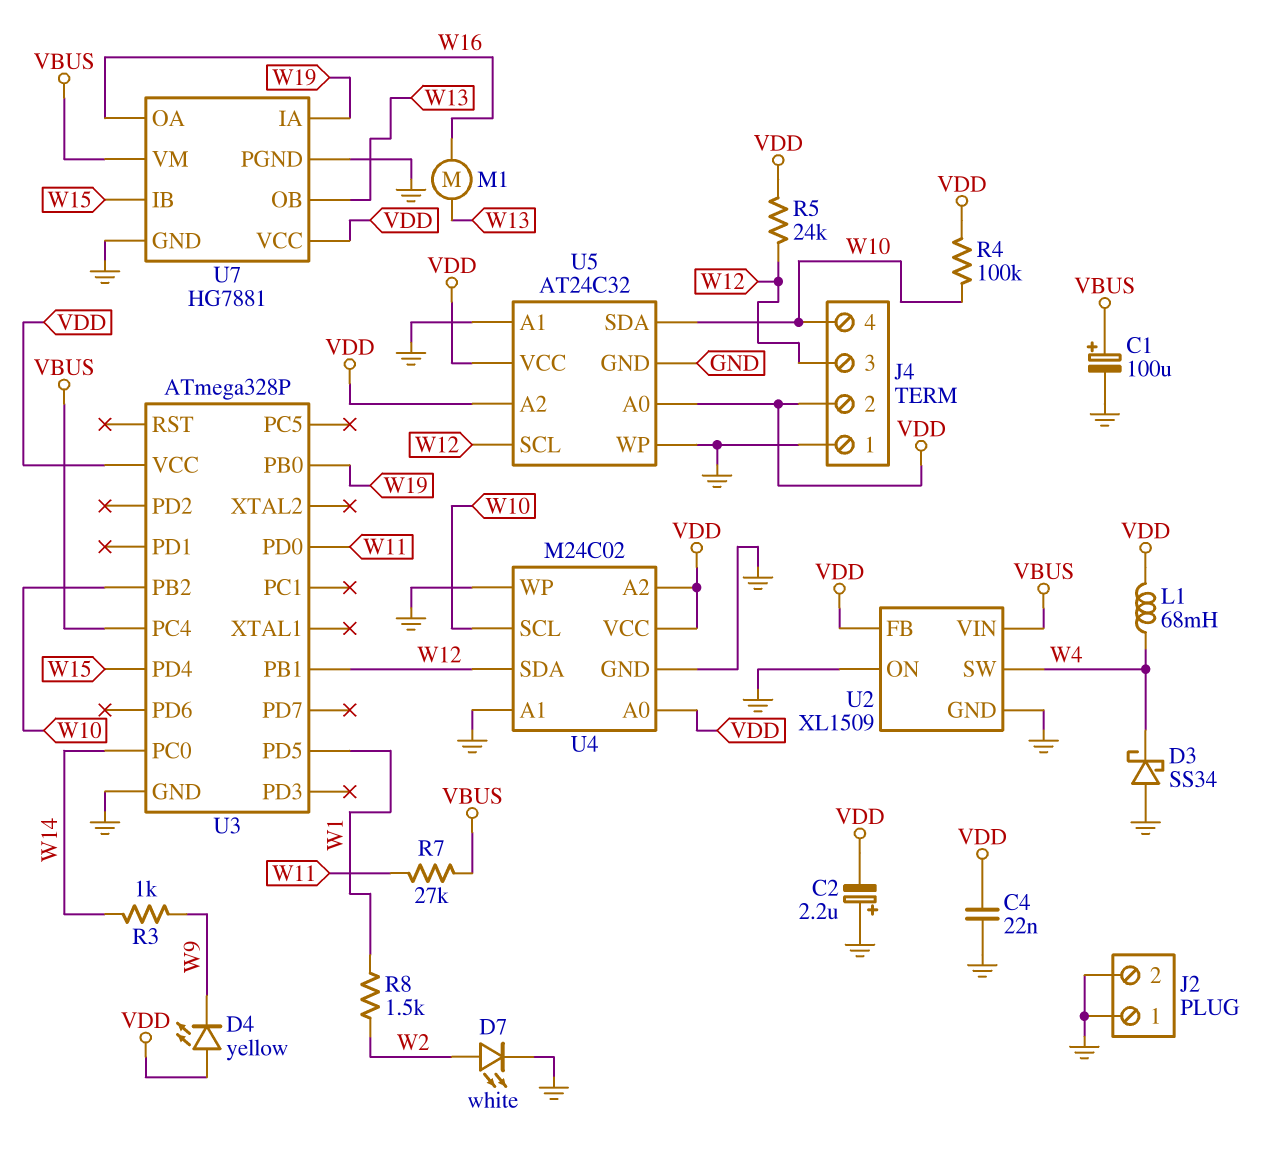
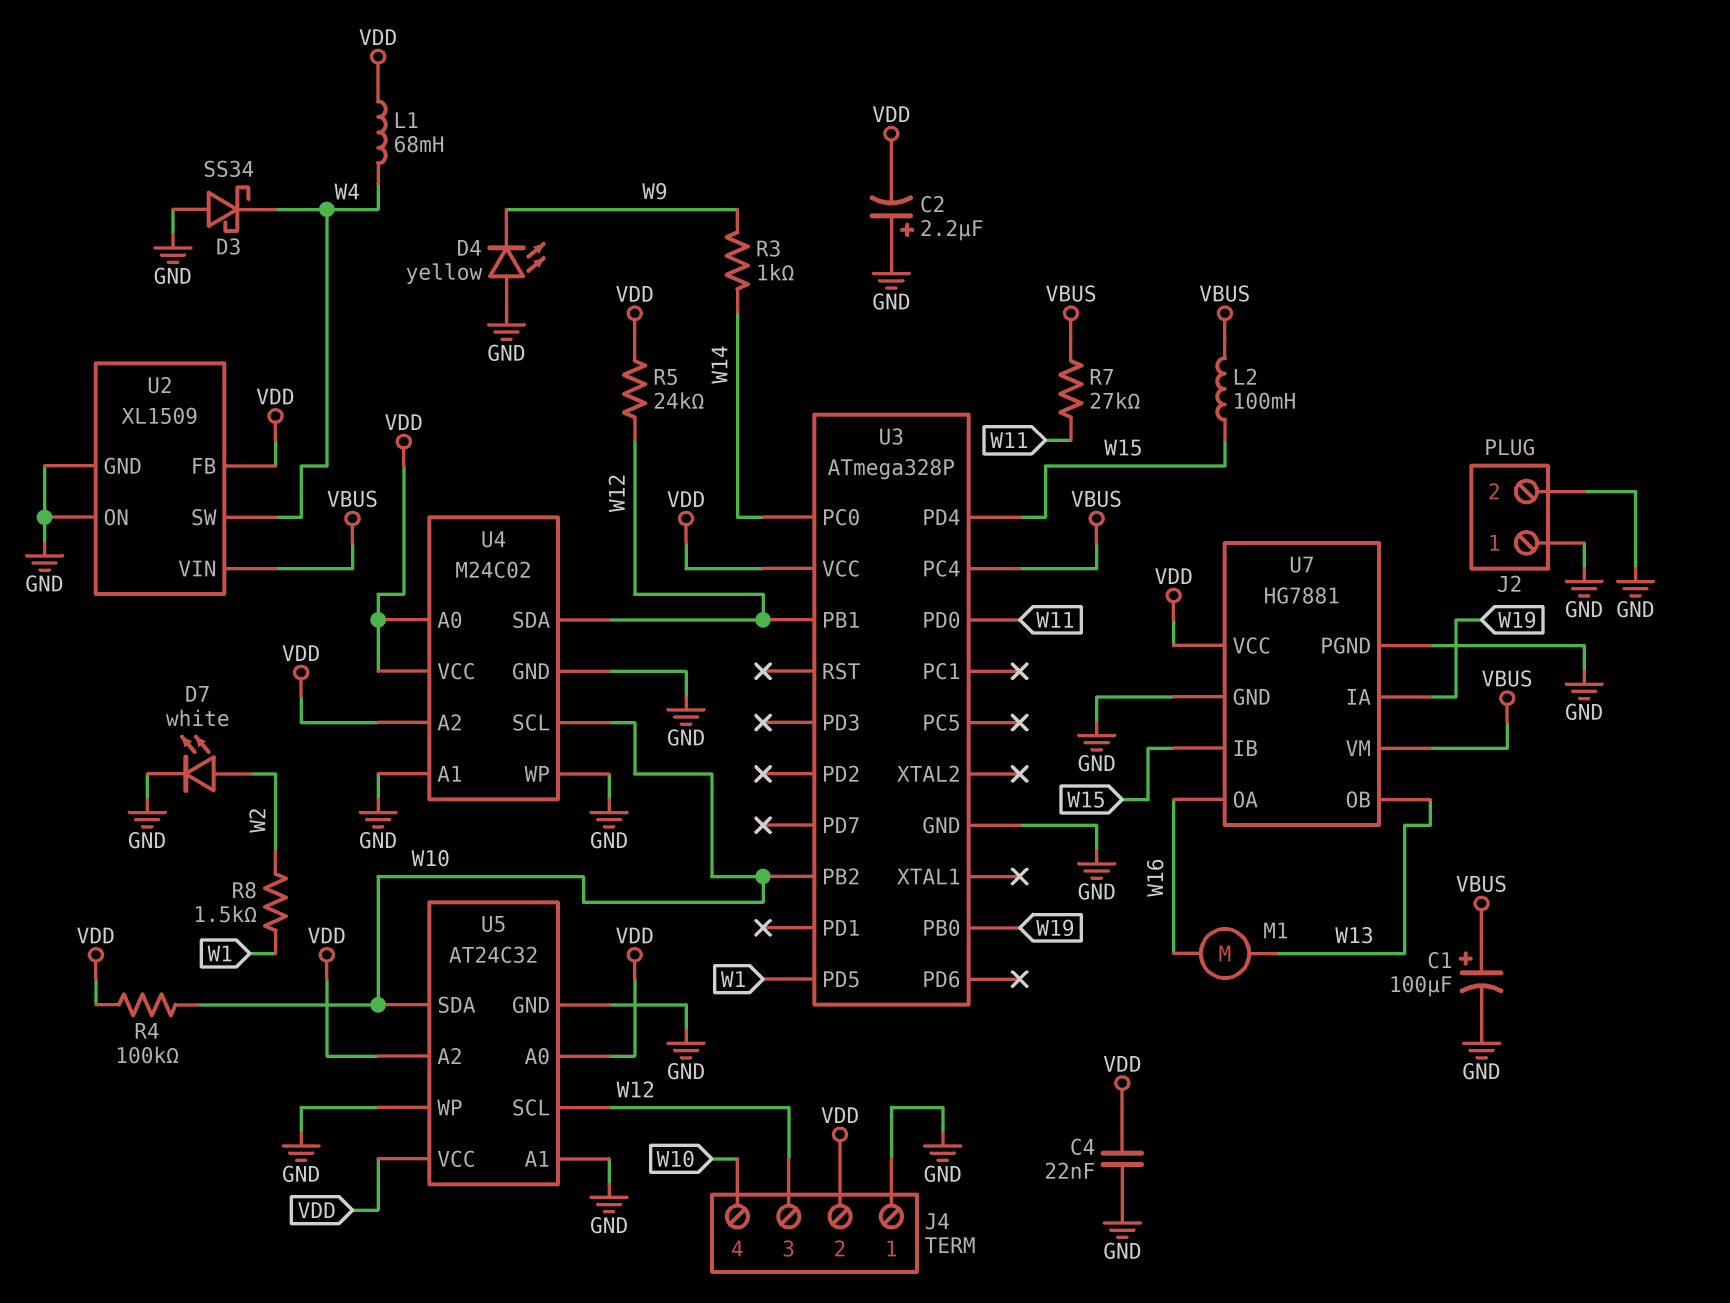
D4: LED yellow (A VDD, K W9) -> LED yellow (A GND, K W9)
L2: none -> 100mH (VBUS, W15)

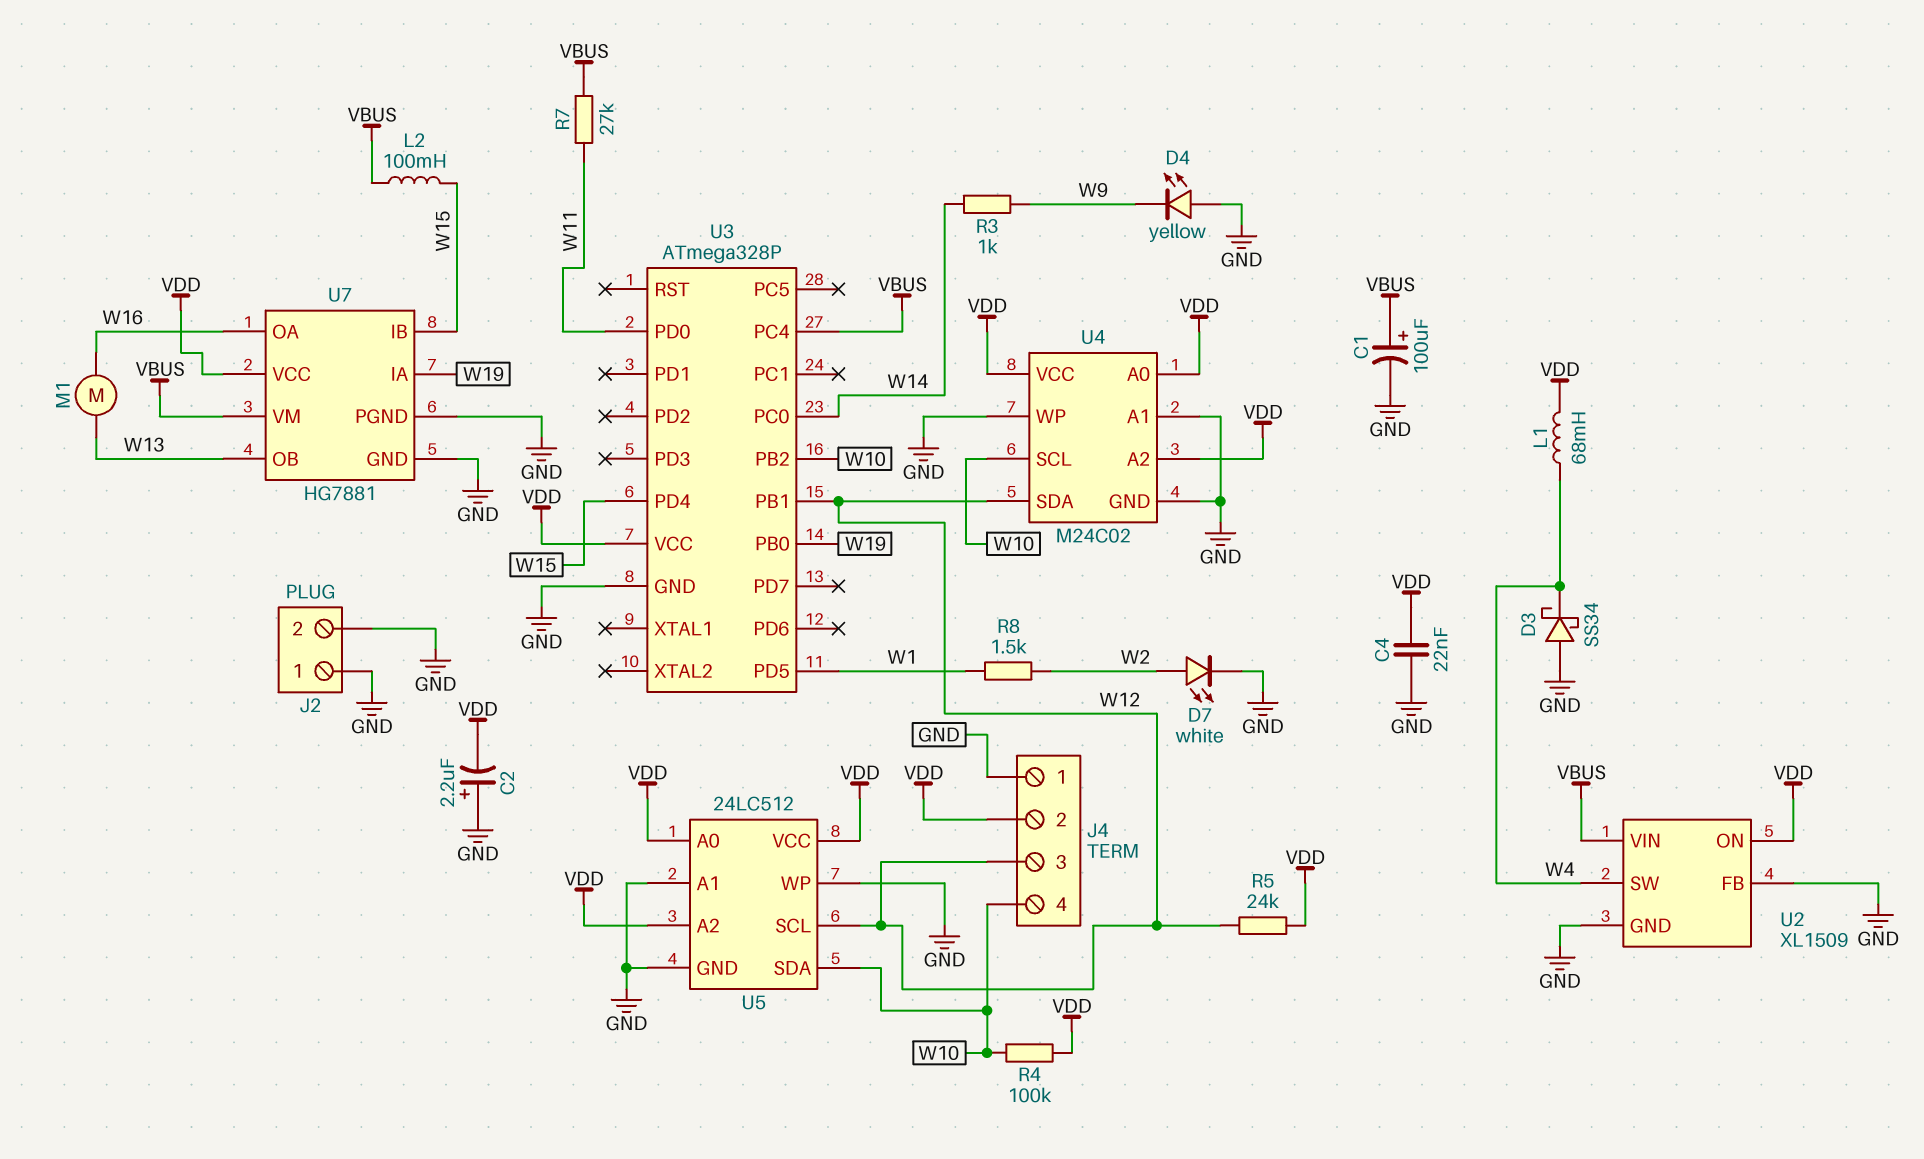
U2 pin FB: VDD -> GND
U2 pin ON: GND -> VDD
U5: AT24C32 -> 24LC512

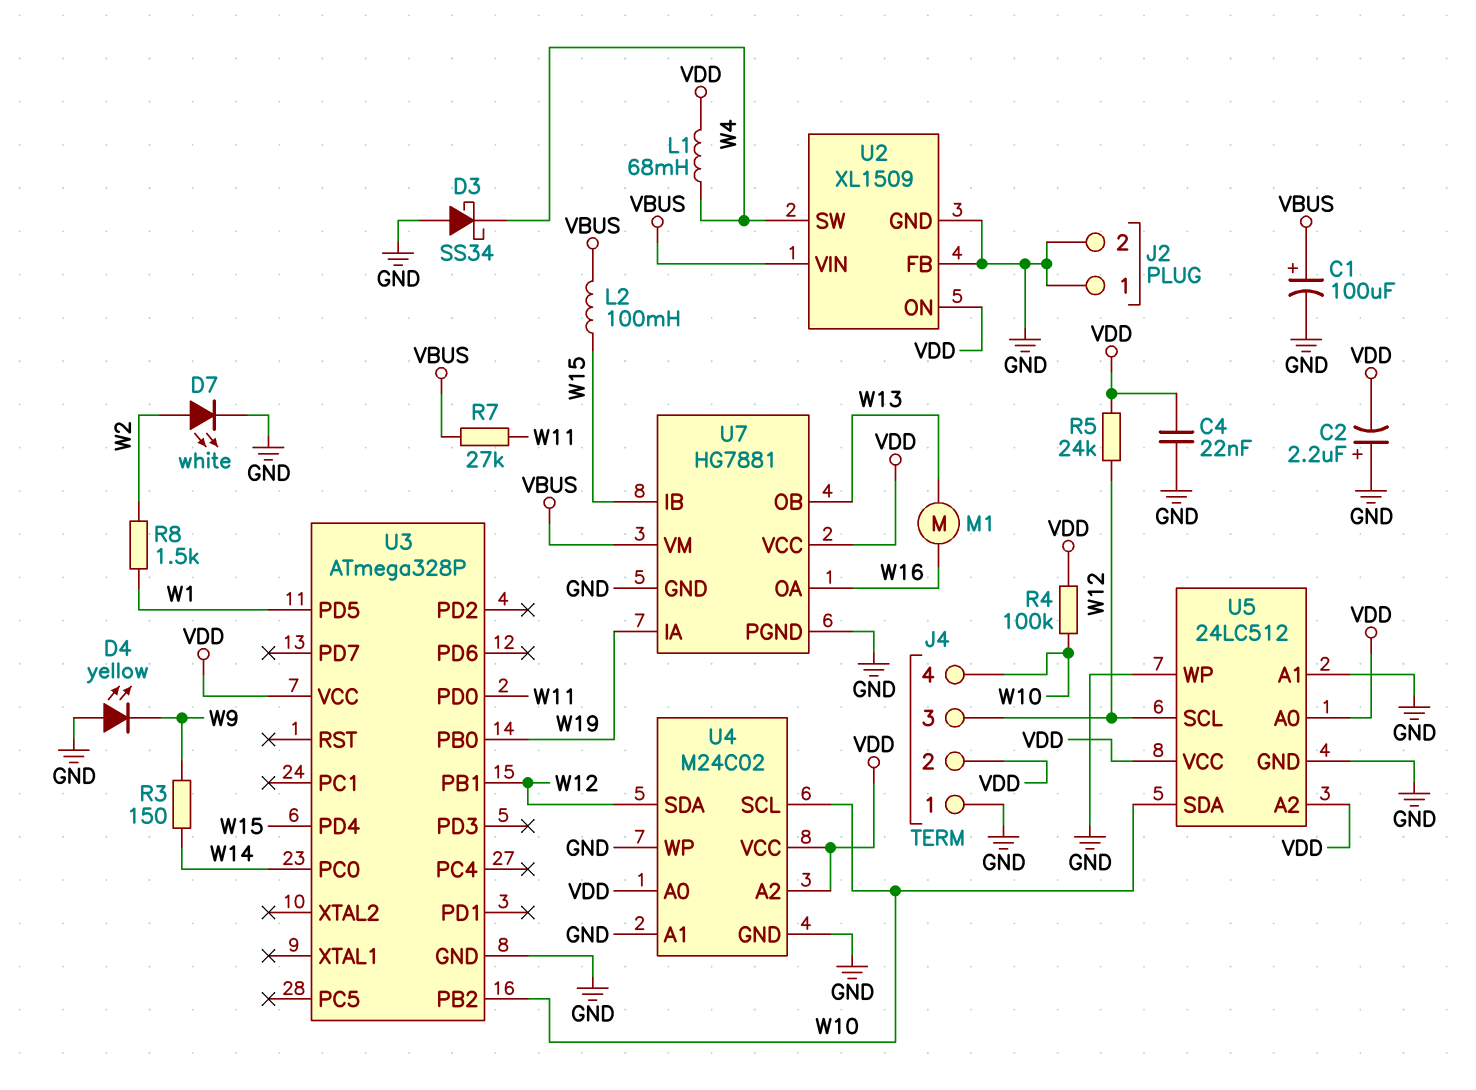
R3: 1k (W9, W14) -> 150 (W9, W14)
U3 pin PC4: VBUS -> none

